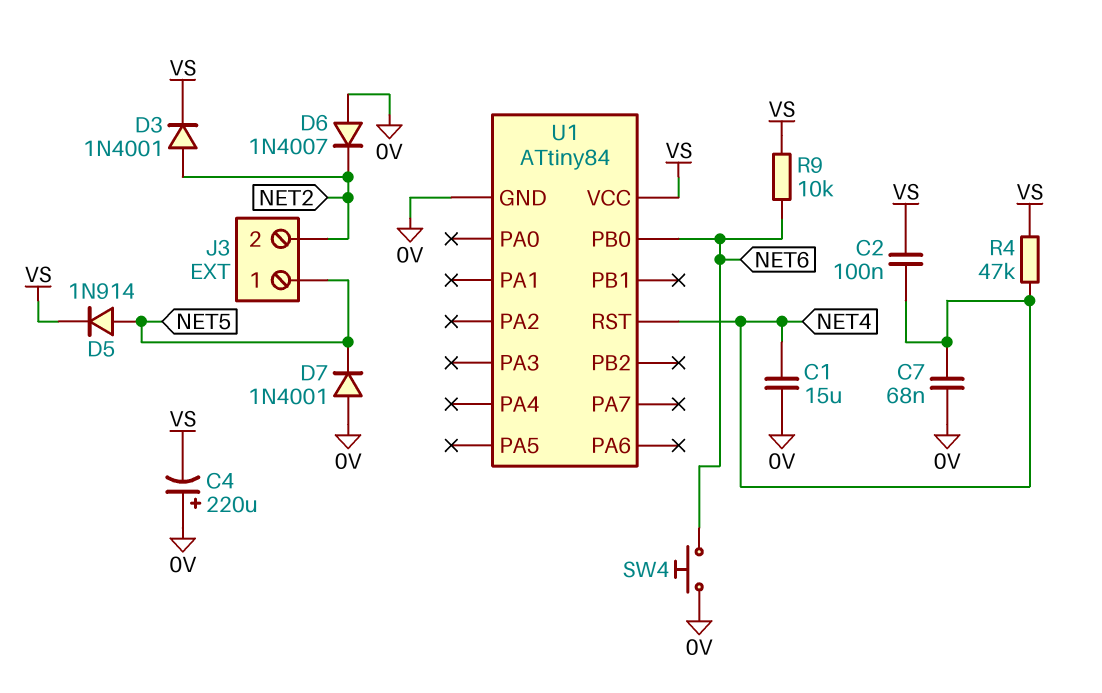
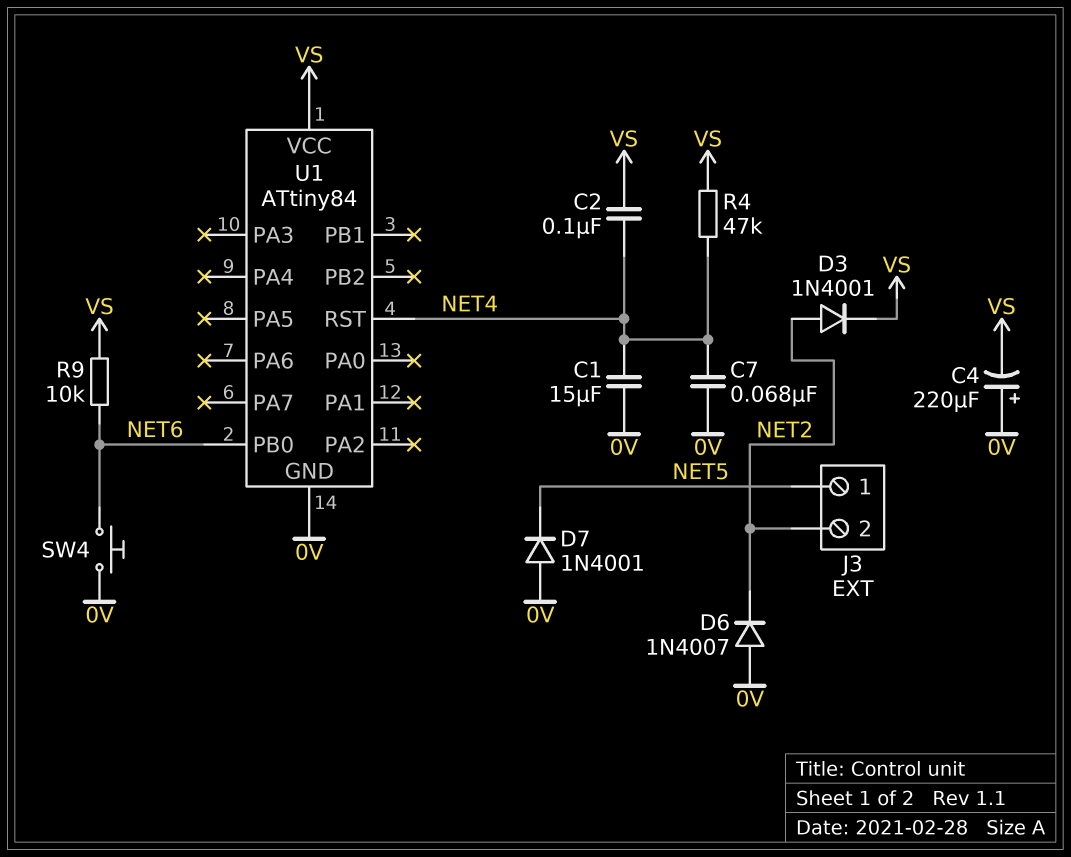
D5: diode 1N914 (A NET5, K VS) -> none

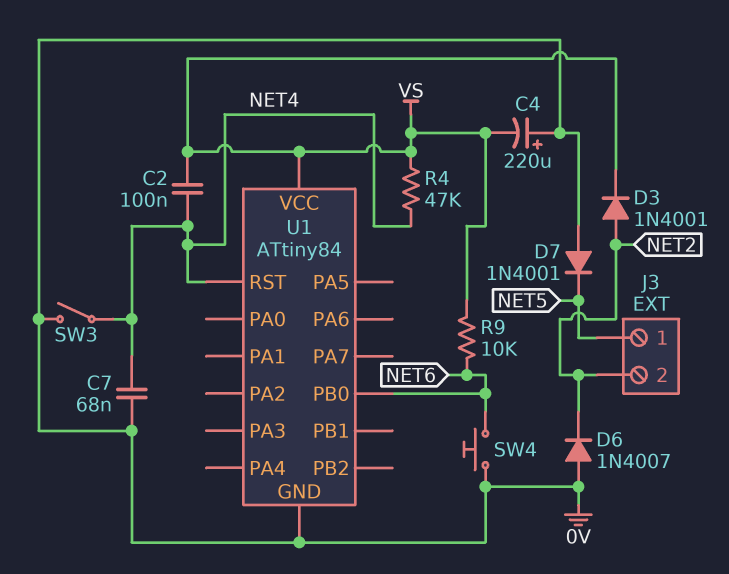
C1: 15uF (0V, NET4) -> none
SW3: none -> switch (0V, NET4)

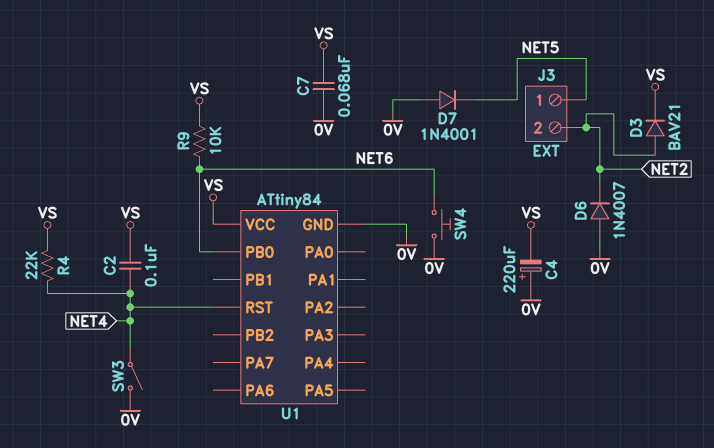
C7: 68nF (0V, NET4) -> 68nF (0V, VS)
D3: diode 1N4001 (A NET2, K VS) -> diode BAV21 (A NET2, K VS)
R4: 47k (NET4, VS) -> 22k (NET4, VS)

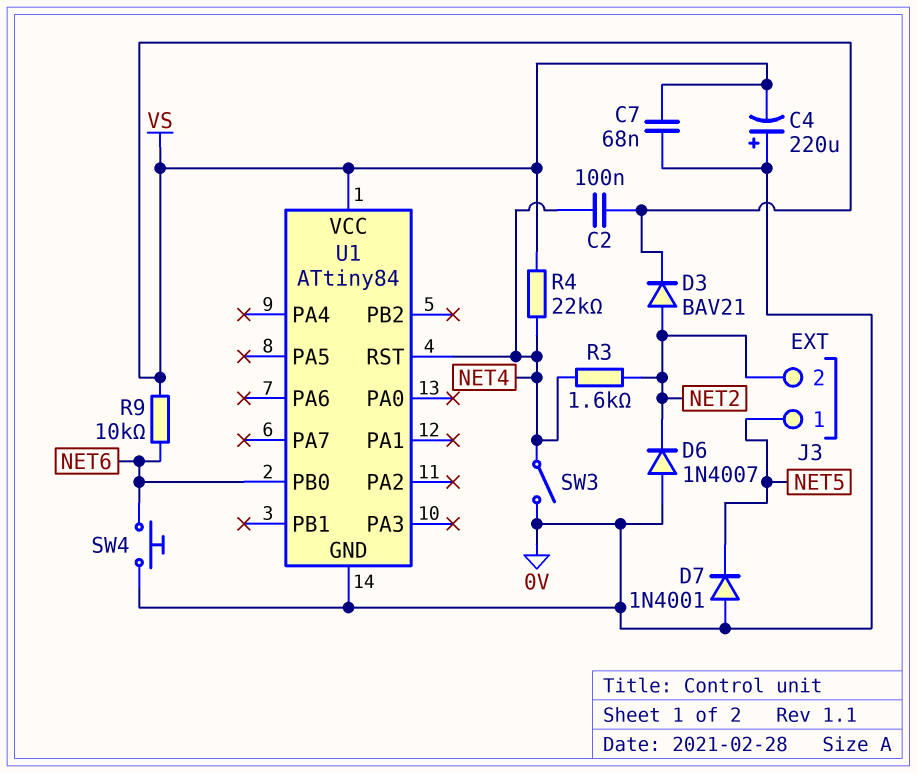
R3: none -> 1.6k (NET2, NET4)

